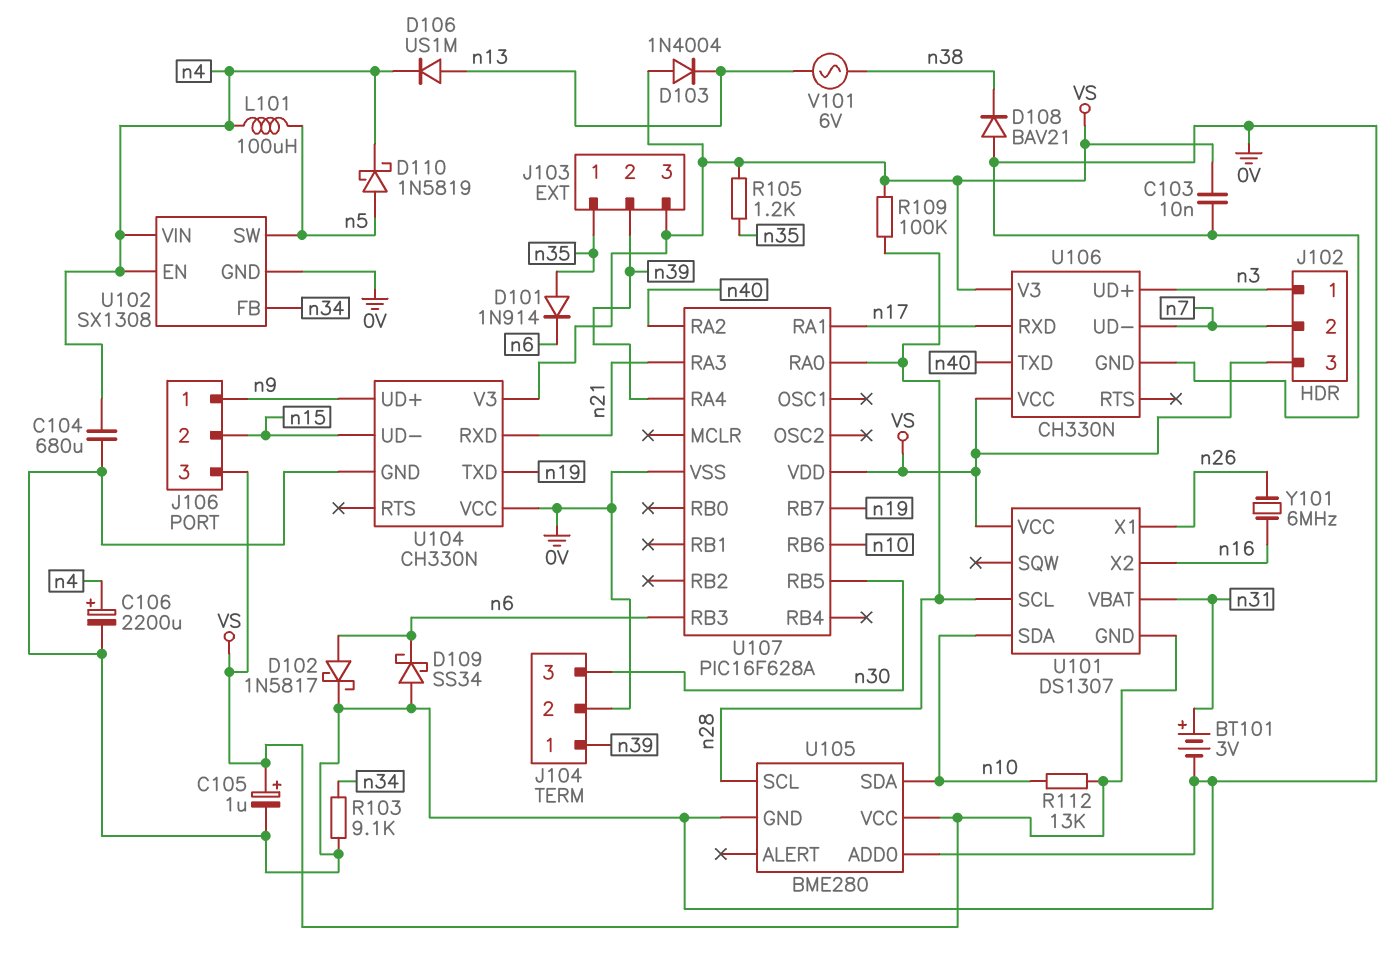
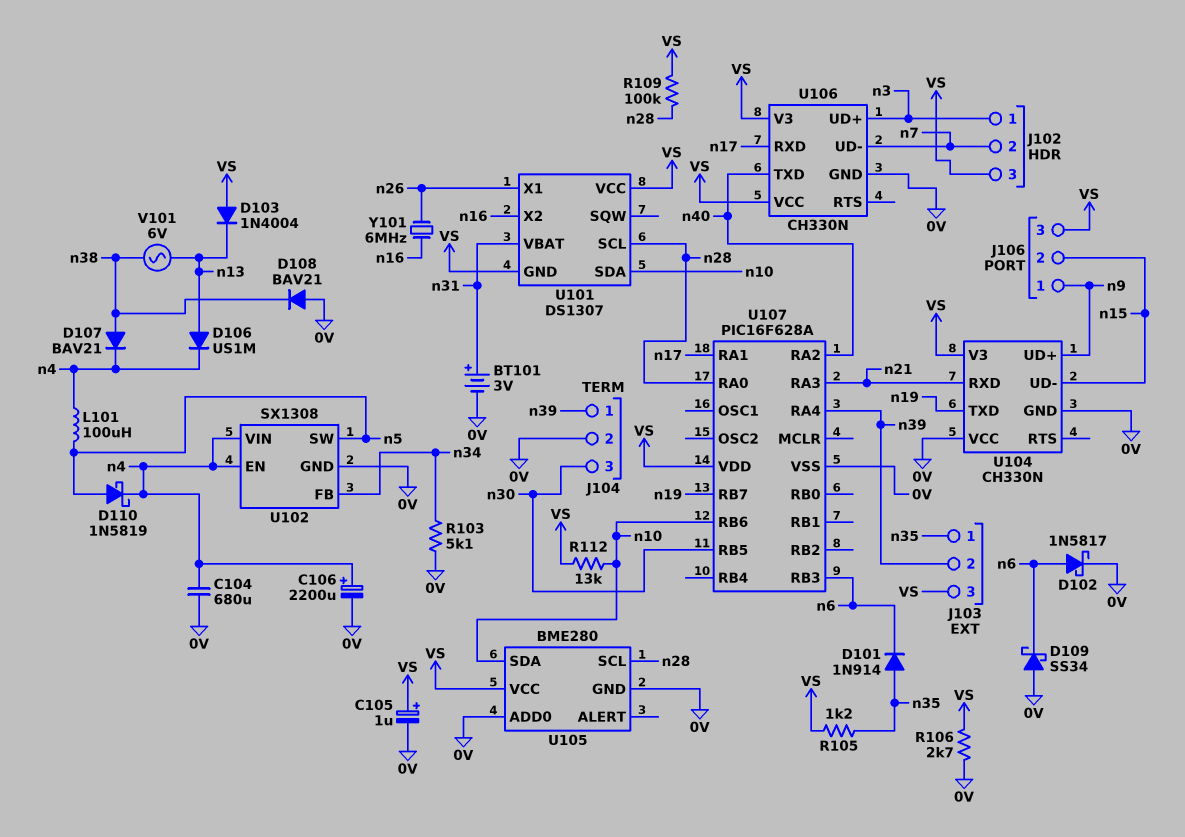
C103: 10nF (0V, VS) -> none
D107: none -> diode BAV21 (A n38, K n4)
R103: 9.1k (0V, n34) -> 5.1k (0V, n34)
R106: none -> 2.7k (0V, VS)

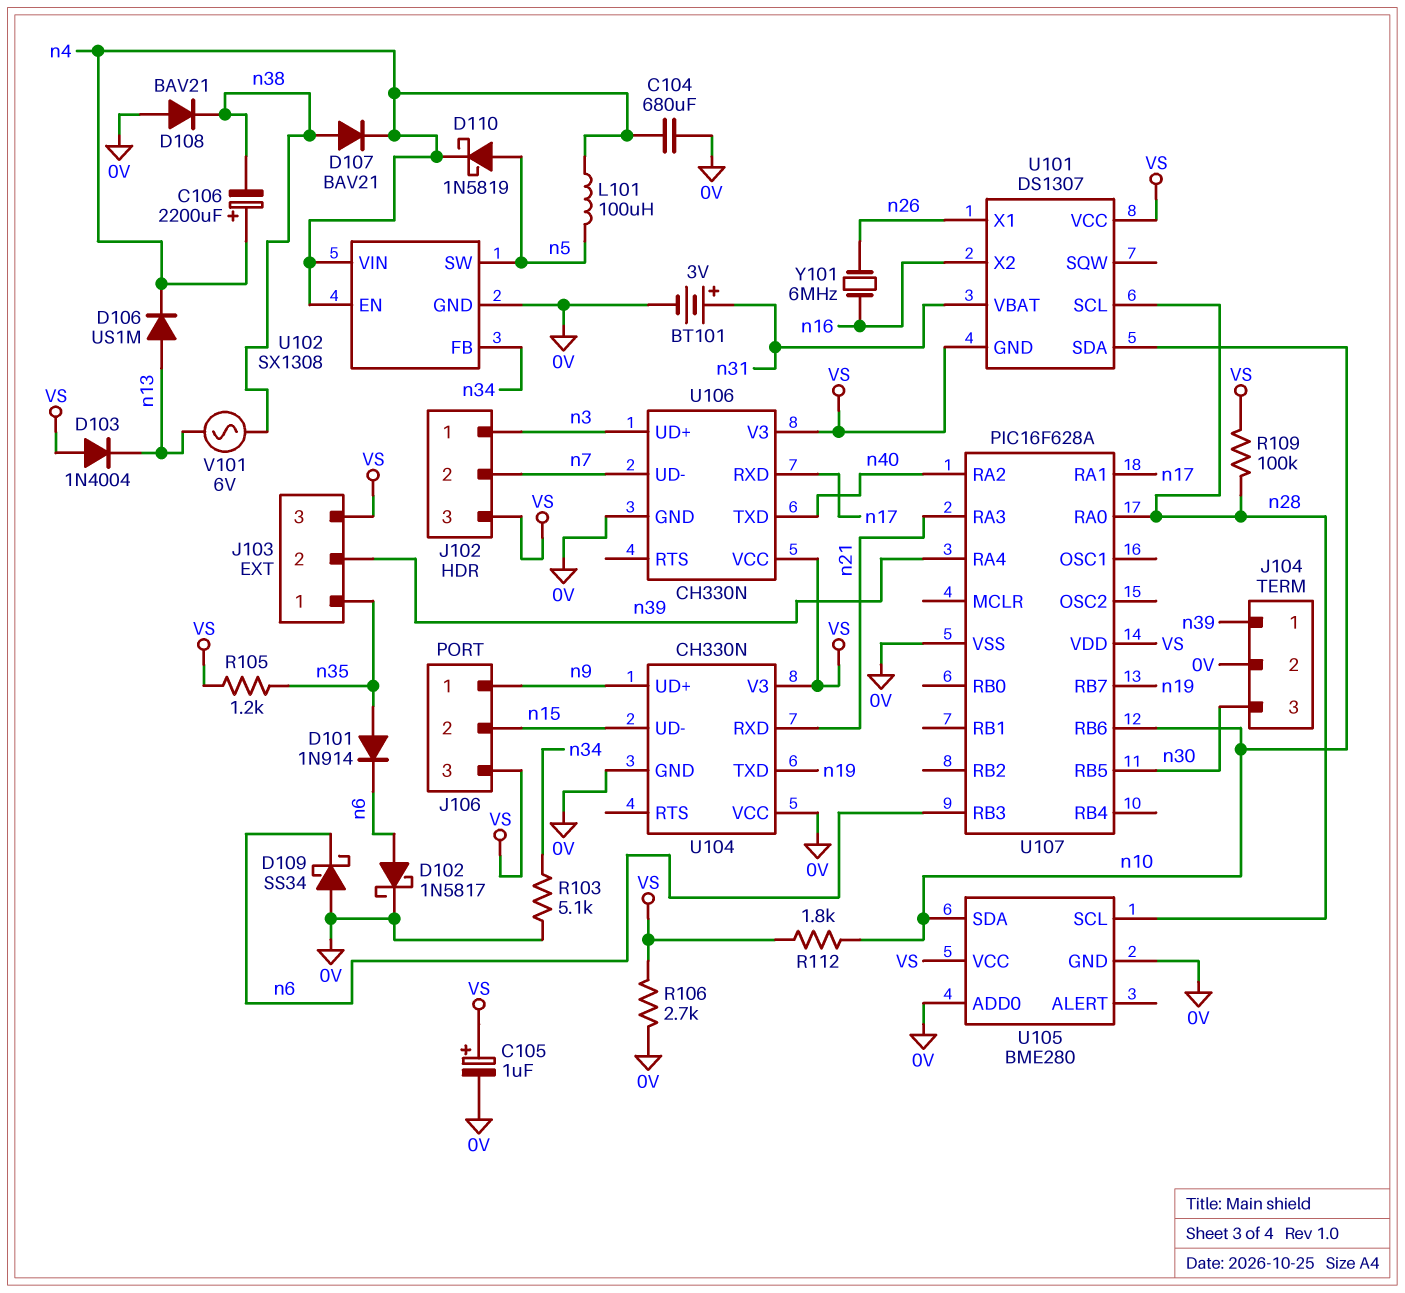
C106: 2200uF (plus n4, minus 0V) -> 2200uF (plus n4, minus n38)
R112: 13k (VS, n10) -> 1.8k (VS, n10)

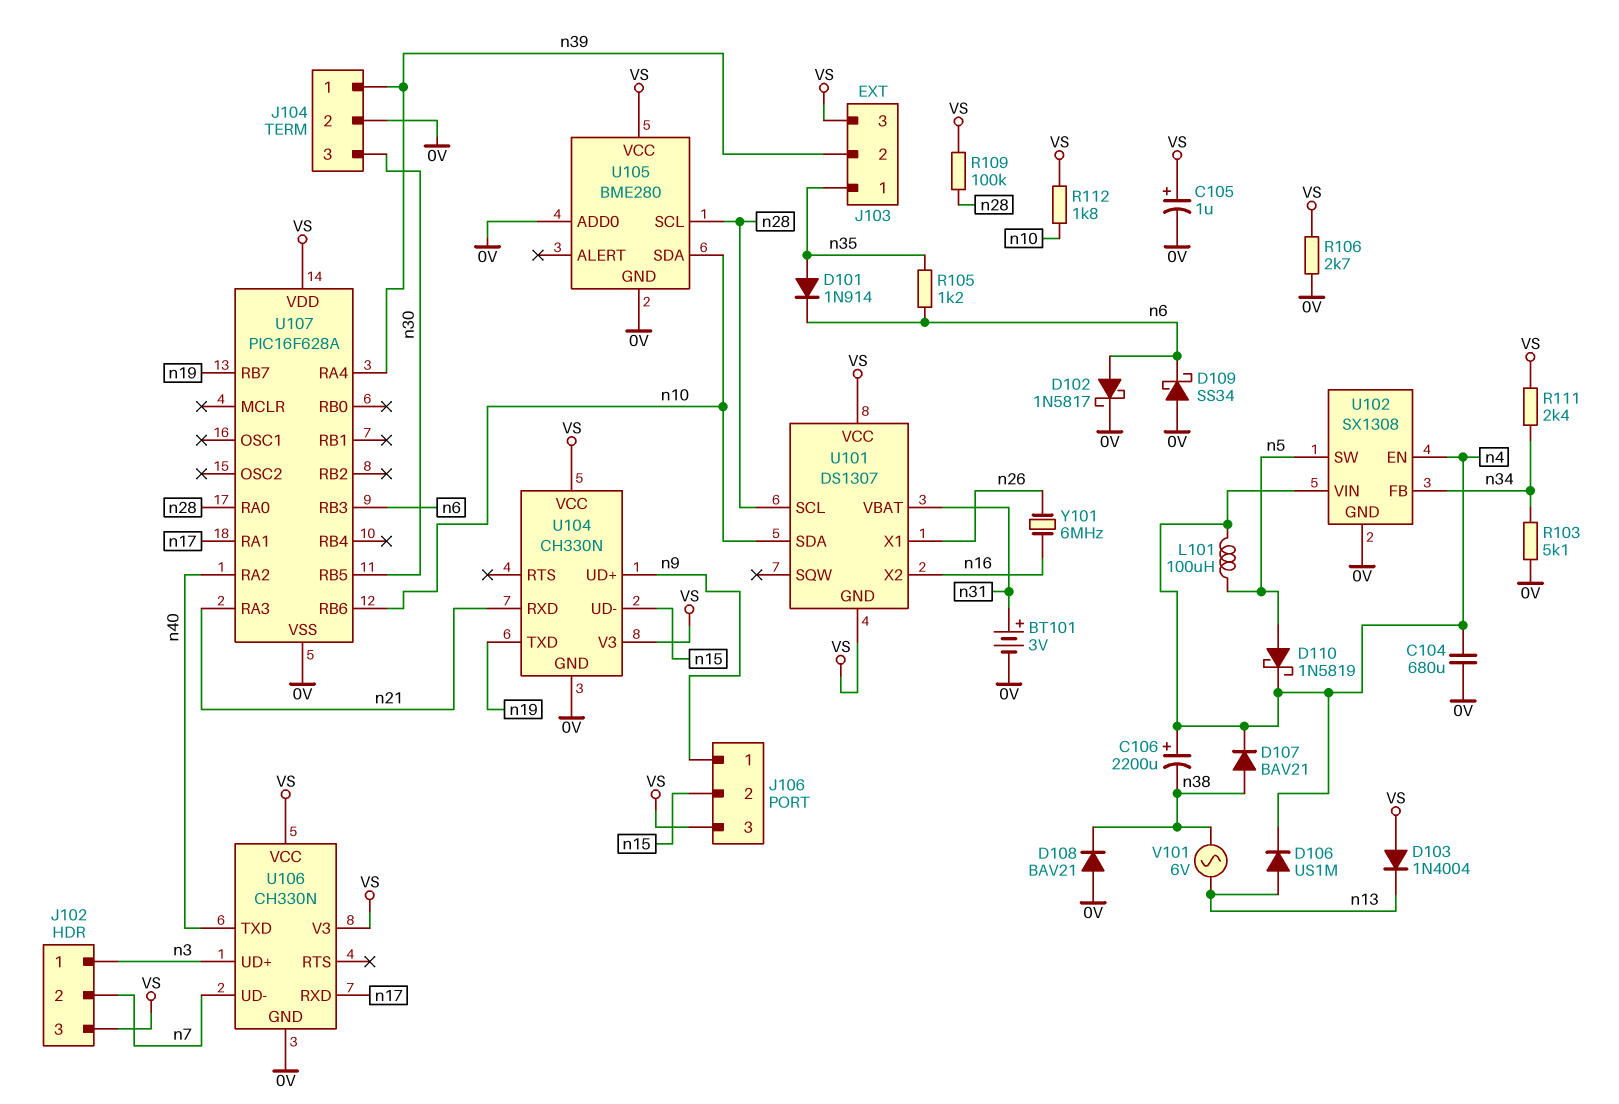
R105: 1.2k (VS, n35) -> 1.2k (n6, n35)
R111: none -> 2.4k (VS, n34)
U104 pin VCC: 0V -> VS

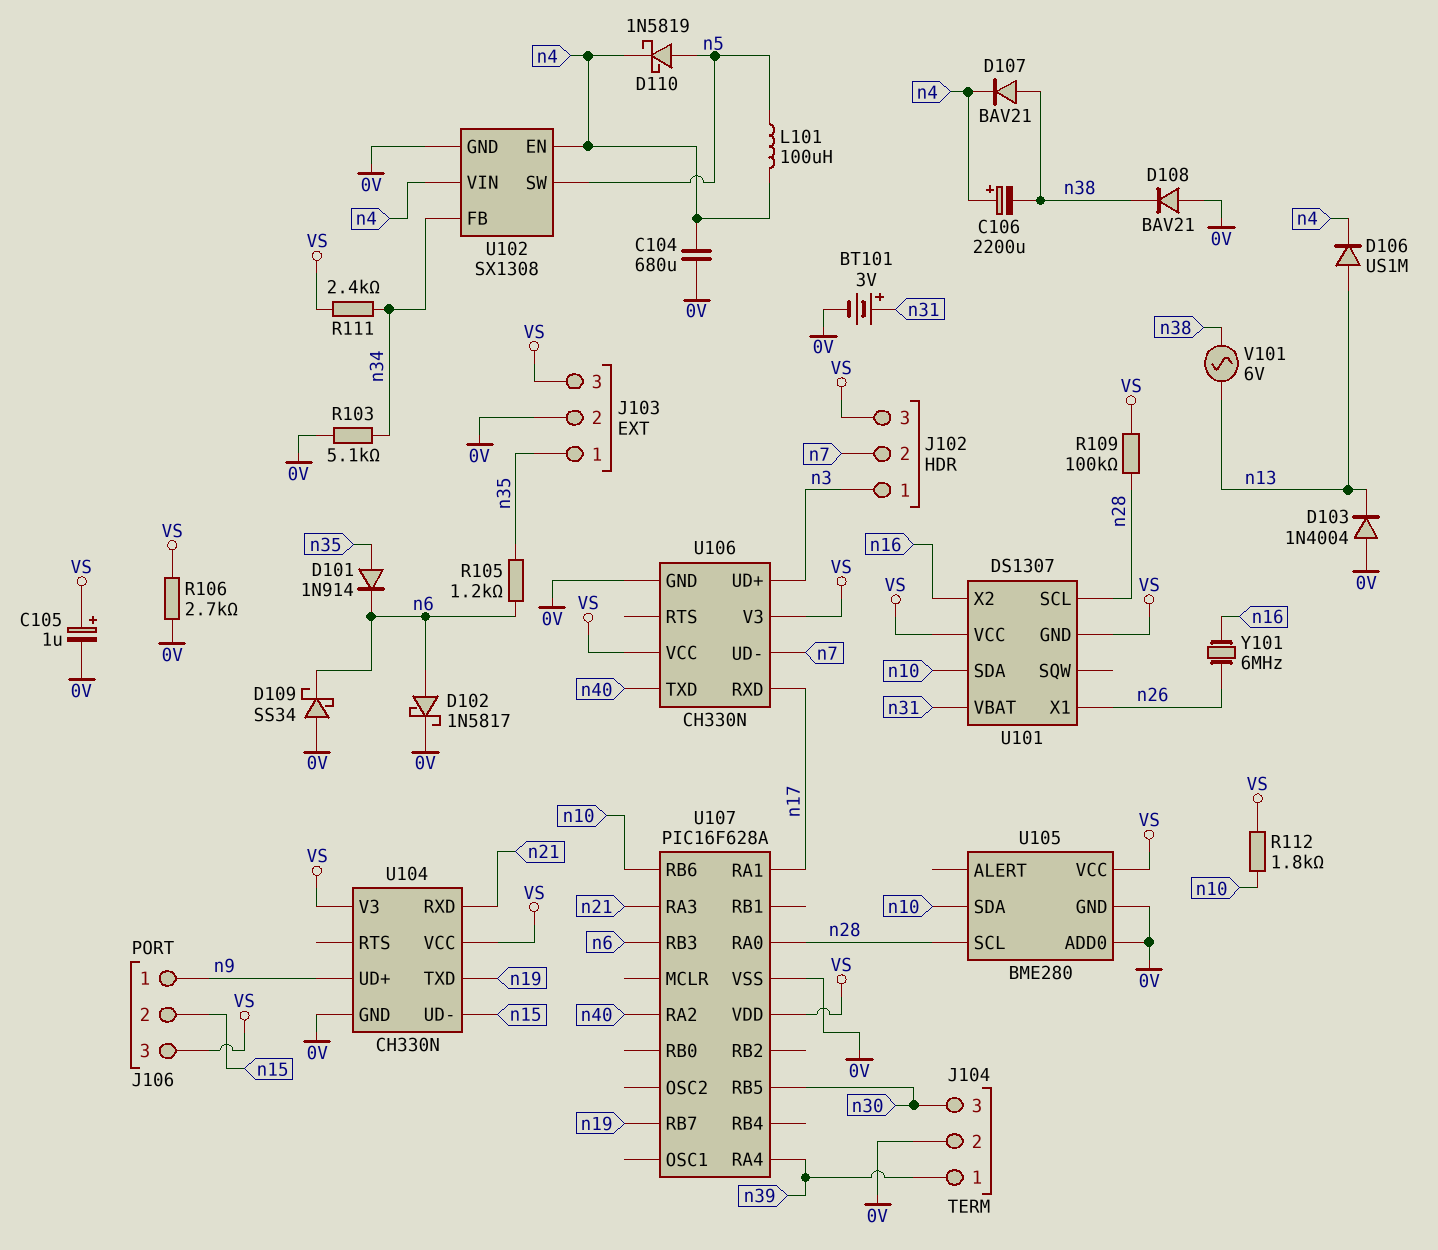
D103: diode 1N4004 (A VS, K n13) -> diode 1N4004 (A 0V, K n13)
J103 pin 2: n39 -> 0V

